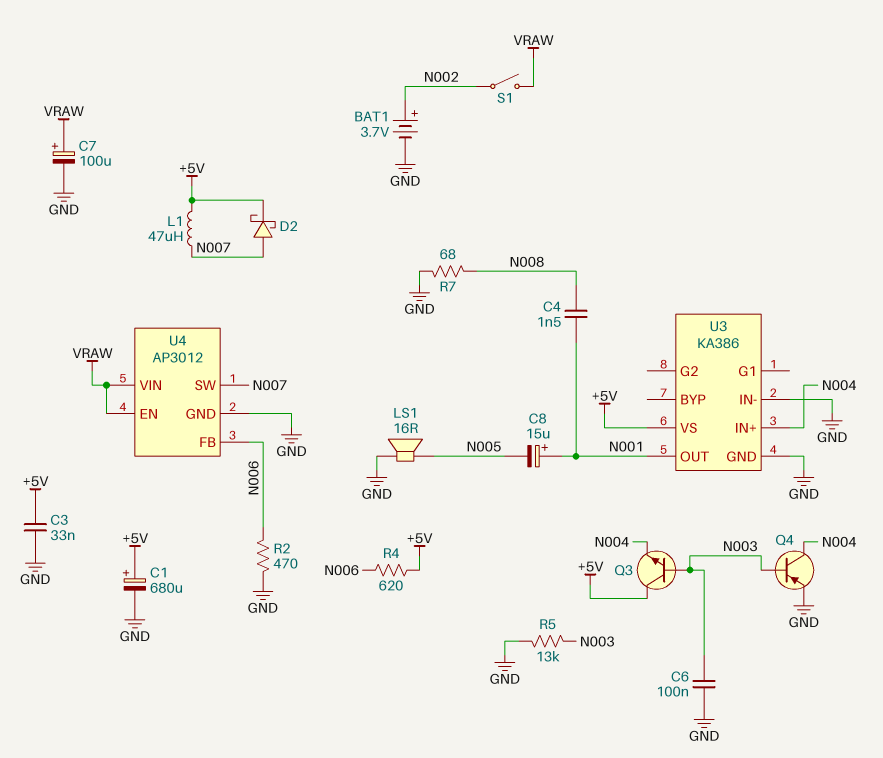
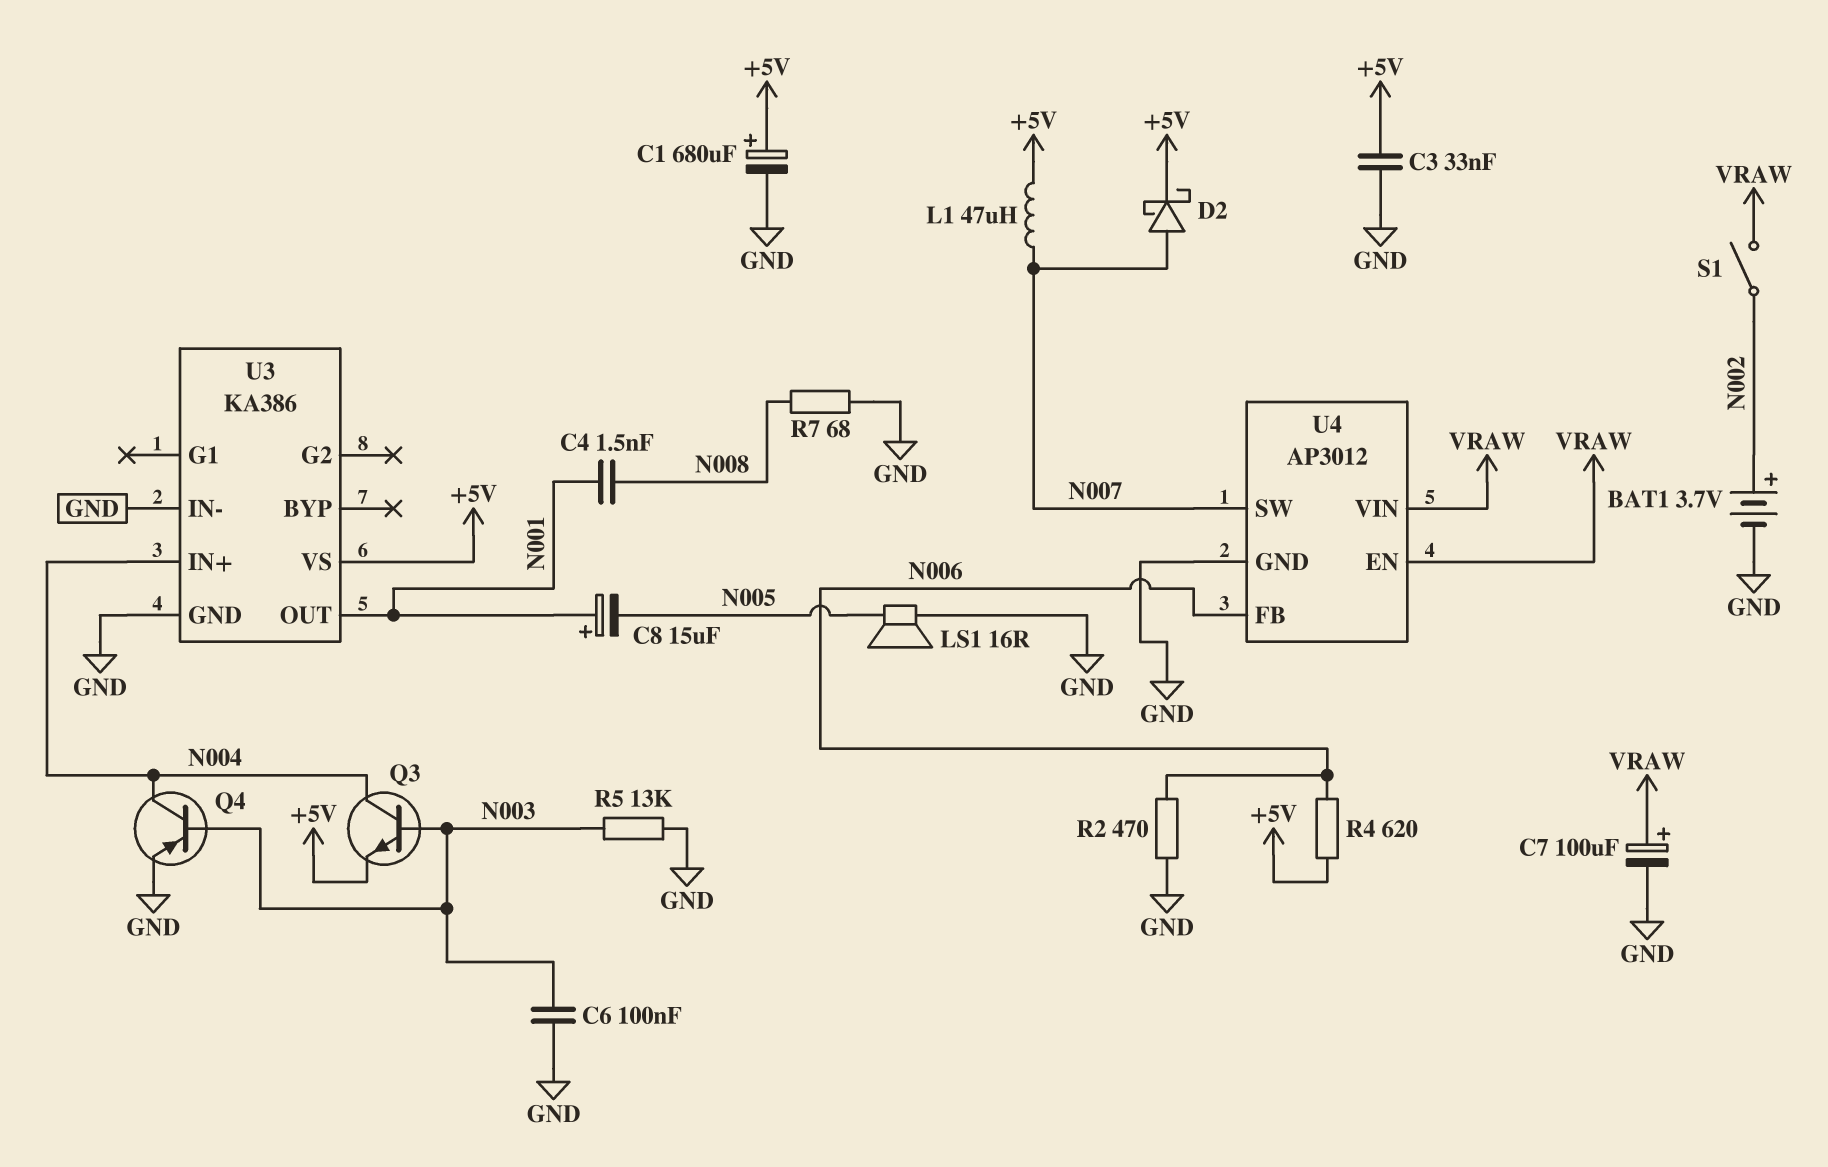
Q3: NPN (B N003, C +5V, E N004) -> NPN (B N003, C N004, E +5V)

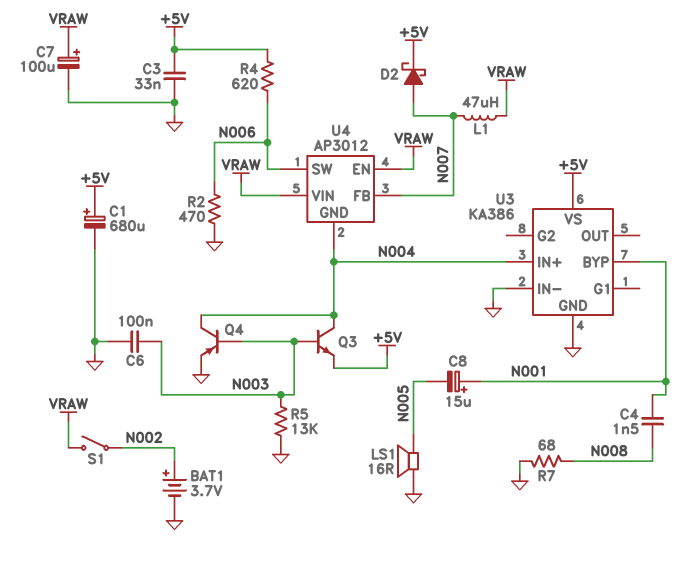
L1: 47uH (+5V, N007) -> 47uH (N007, VRAW)
U3 pin BYP: none -> N001
U3 pin OUT: N001 -> none
U4 pin FB: N006 -> N007
U4 pin GND: GND -> N004
U4 pin SW: N007 -> N006

